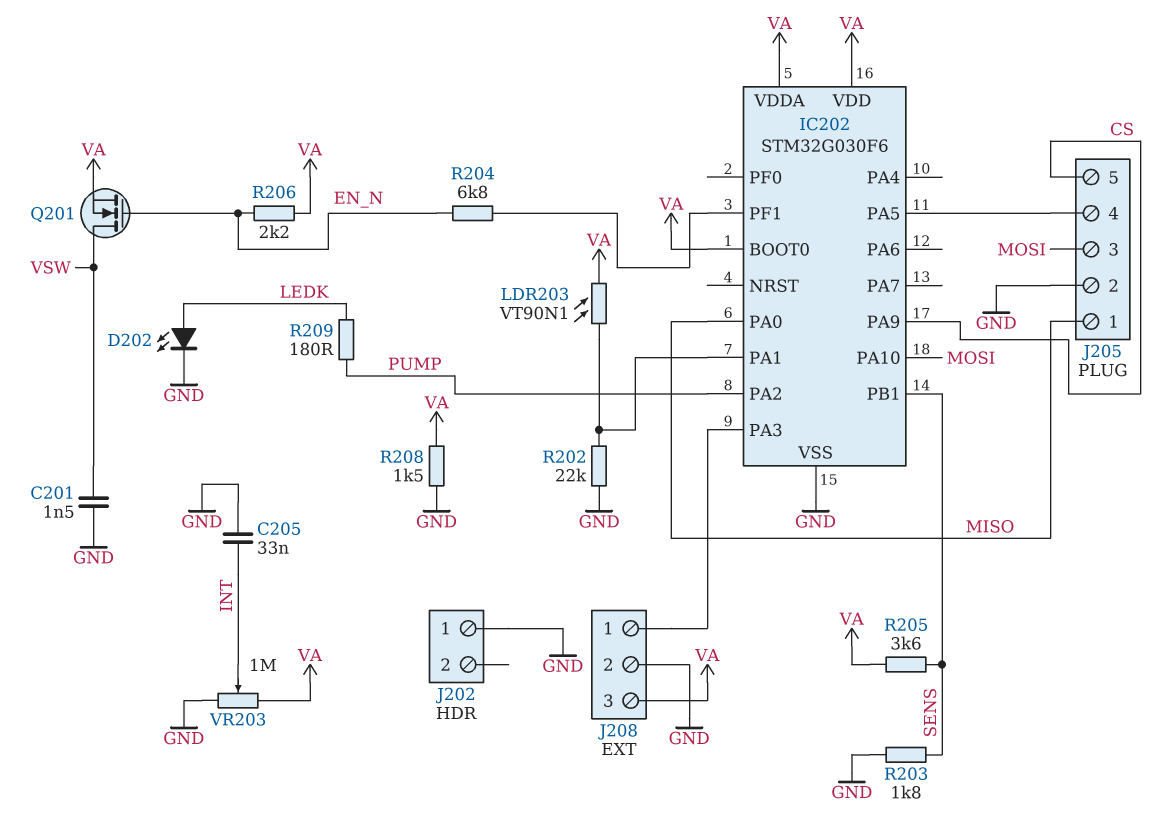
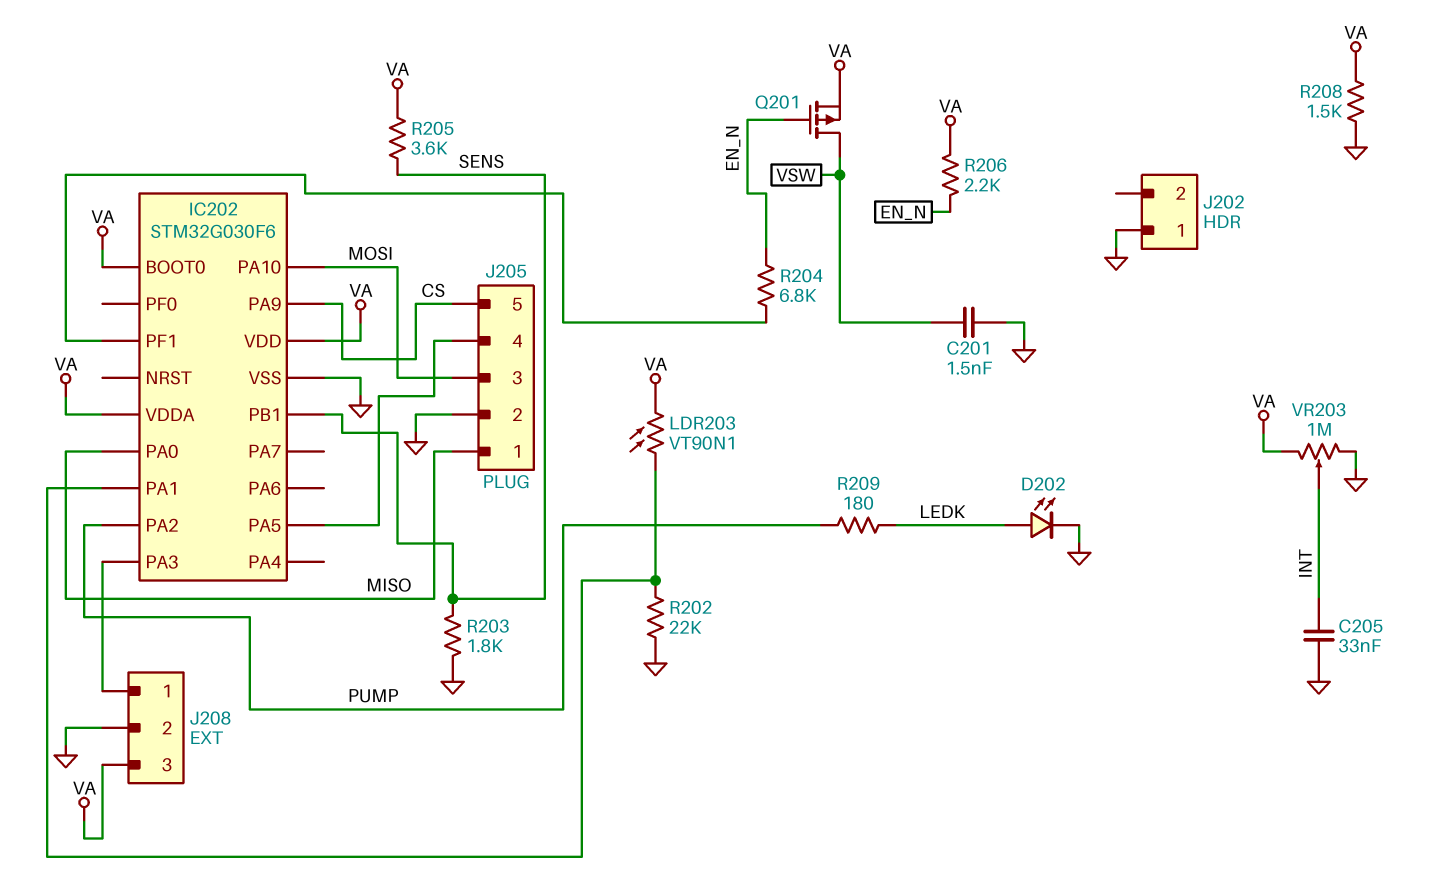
Q201: NMOS (G EN_N, D VSW, S VA) -> PMOS (G EN_N, D VSW, S VA)

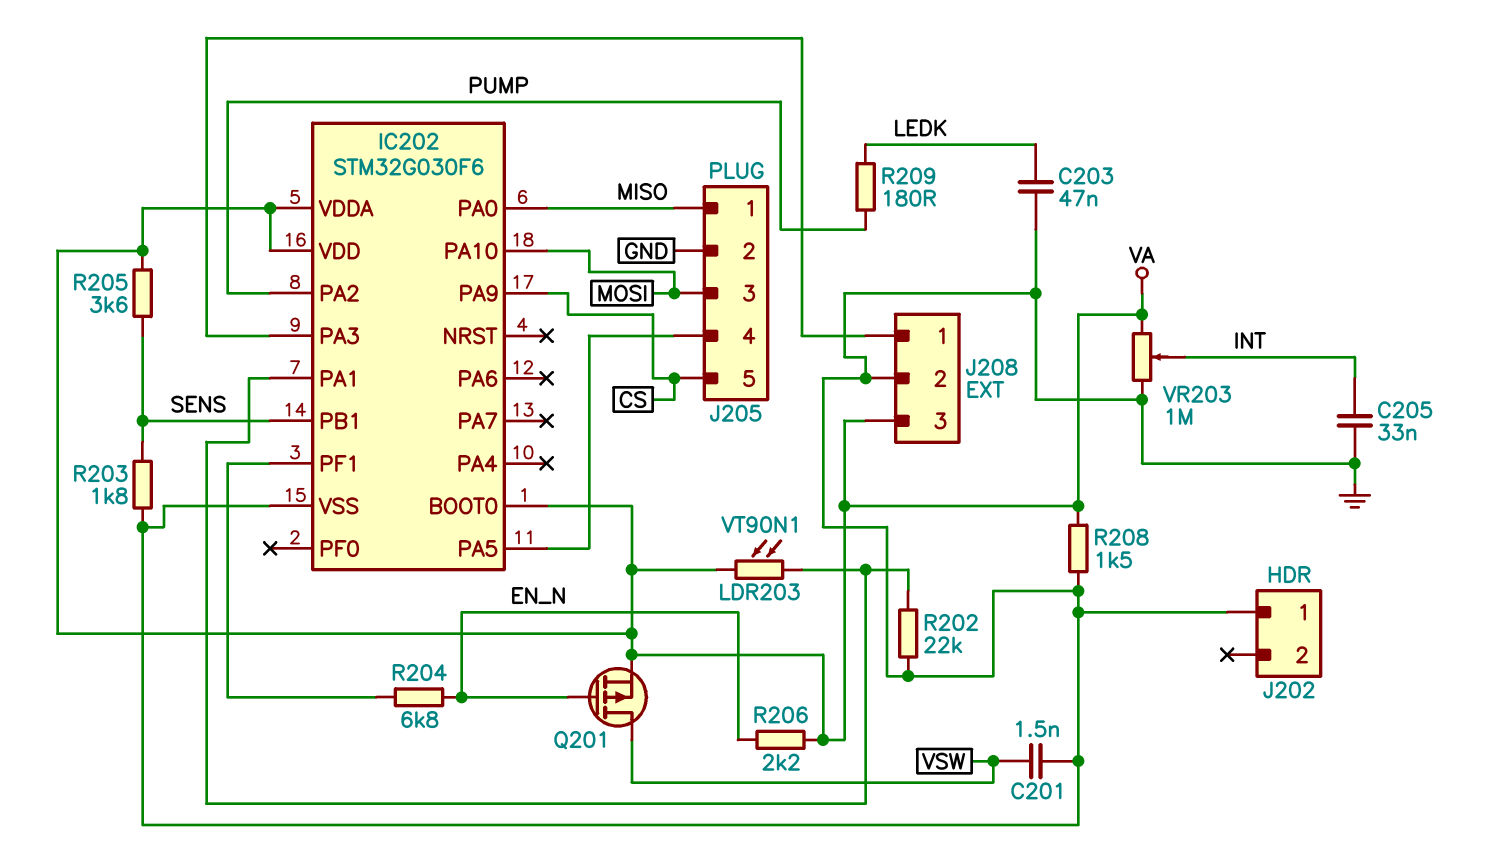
C203: none -> 47nF (GND, LEDK)
D202: LED (A LEDK, K GND) -> none

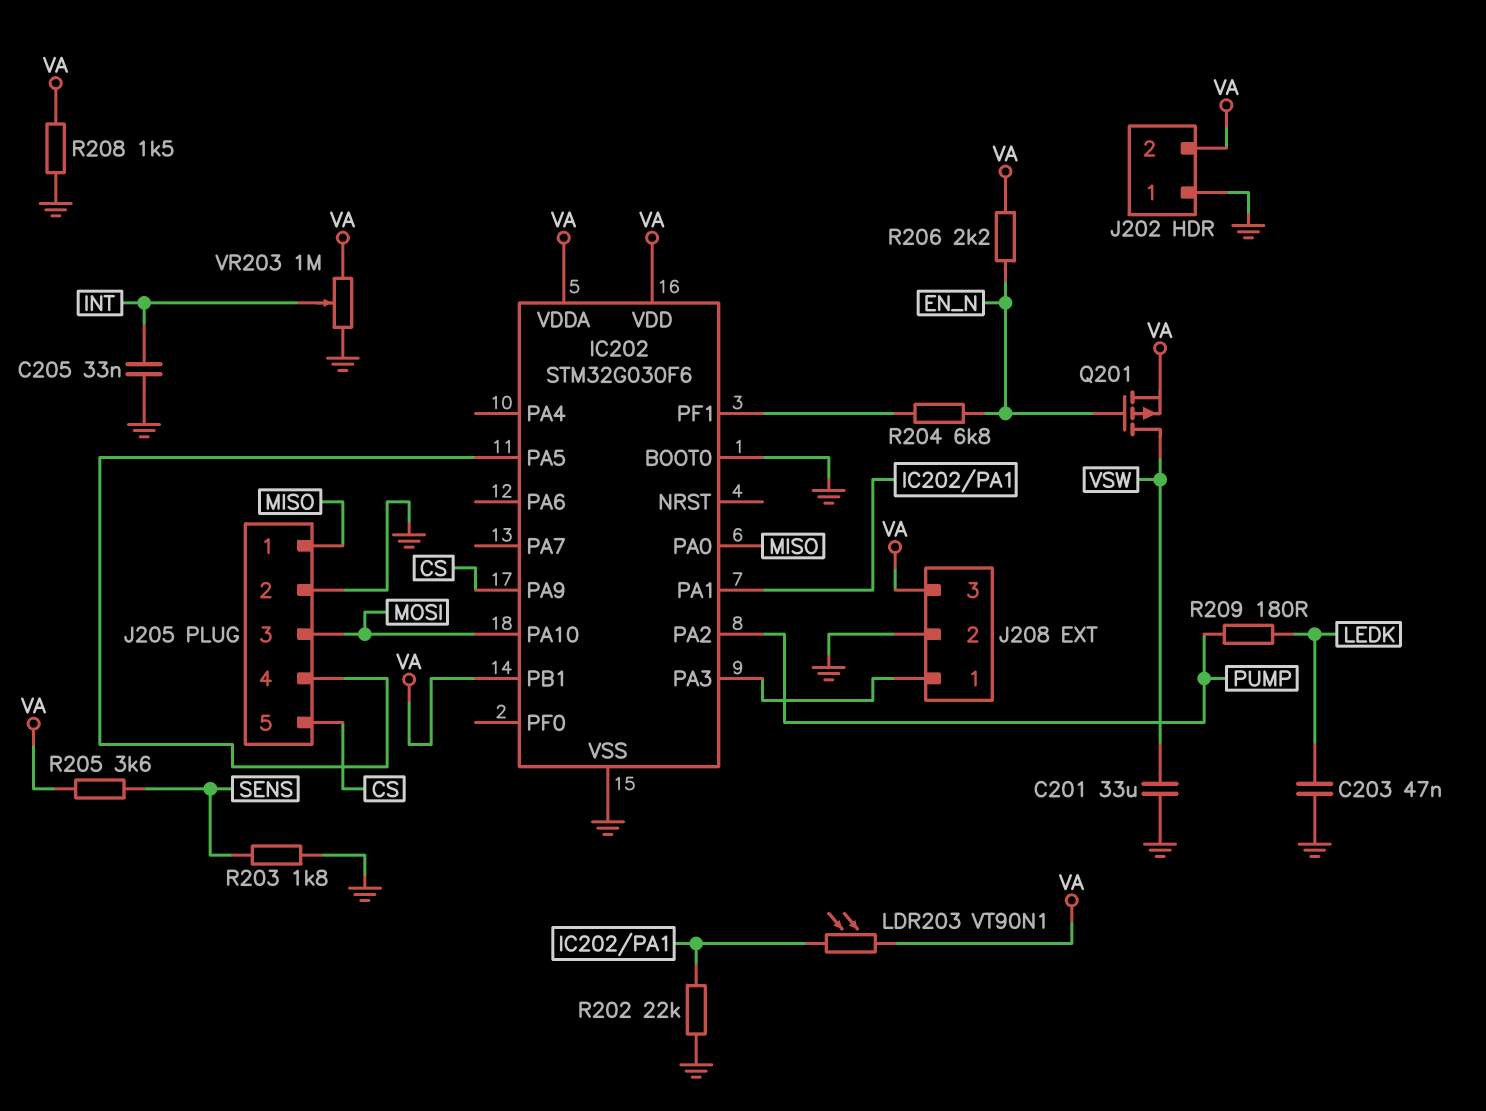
C201: 1.5nF (GND, VSW) -> 33uF (GND, VSW)
IC202 pin BOOT0: VA -> GND
IC202 pin PB1: SENS -> VA
J202 pin 2: none -> VA

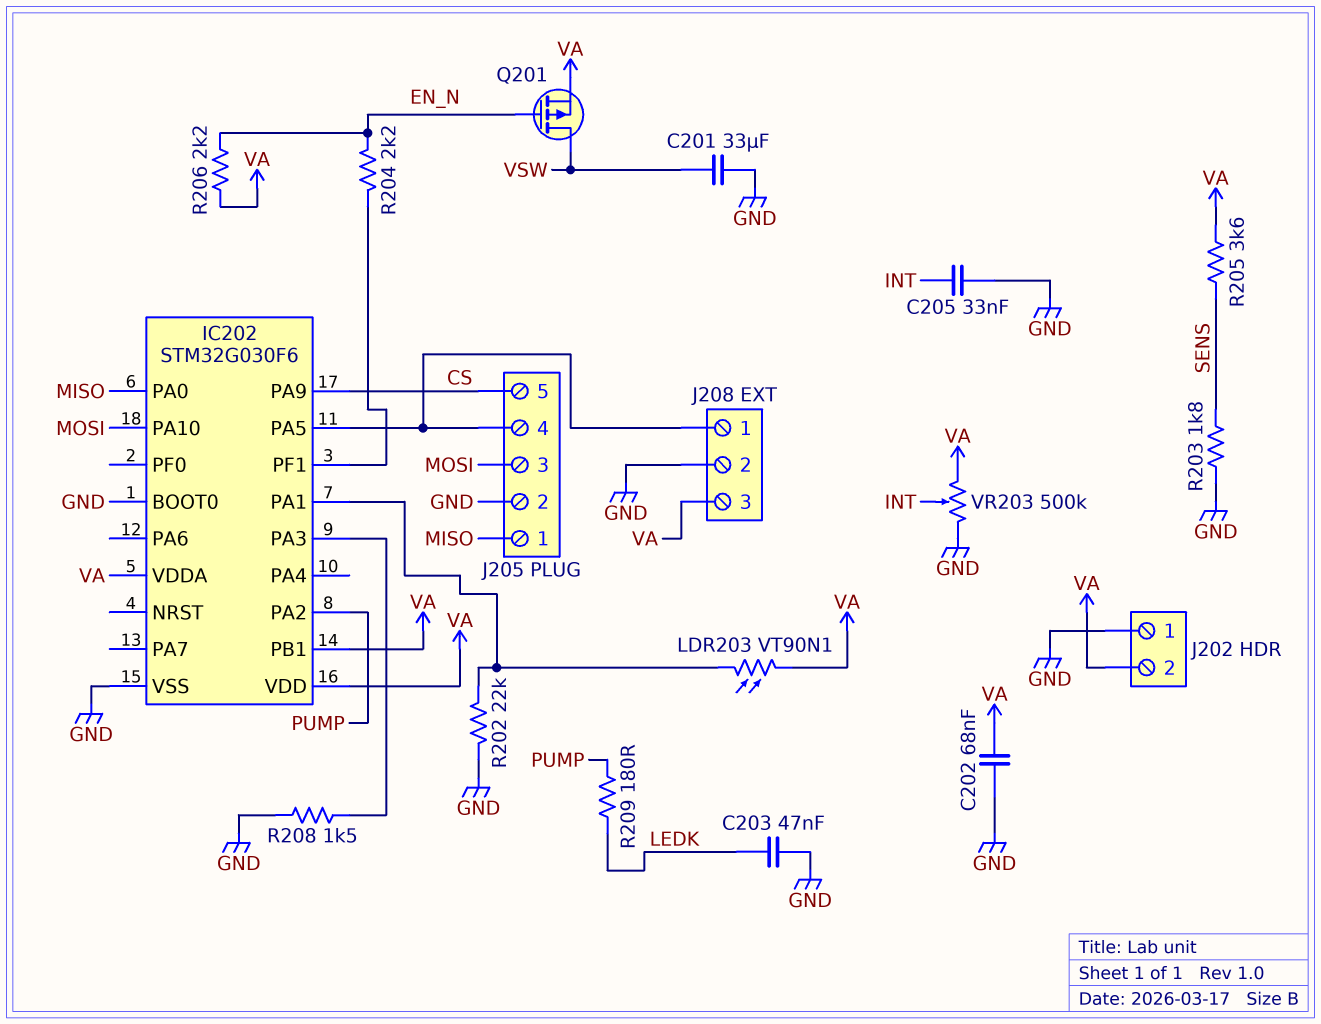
C202: none -> 68nF (GND, VA)
J208 pin 1: IC202/PA3 -> IC202/PA5
R204: 6.8k (EN_N, IC202/PF1) -> 2.2k (EN_N, IC202/PF1)
R208: 1.5k (GND, VA) -> 1.5k (GND, IC202/PA3)
VR203: 1M (GND, VA, wiper INT) -> 500k (GND, VA, wiper INT)

